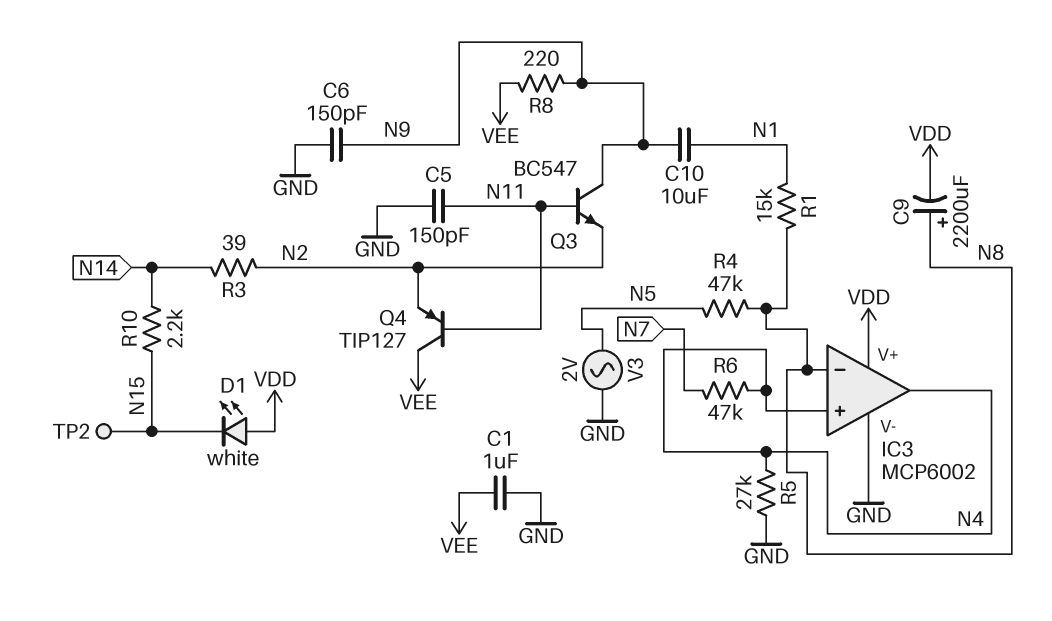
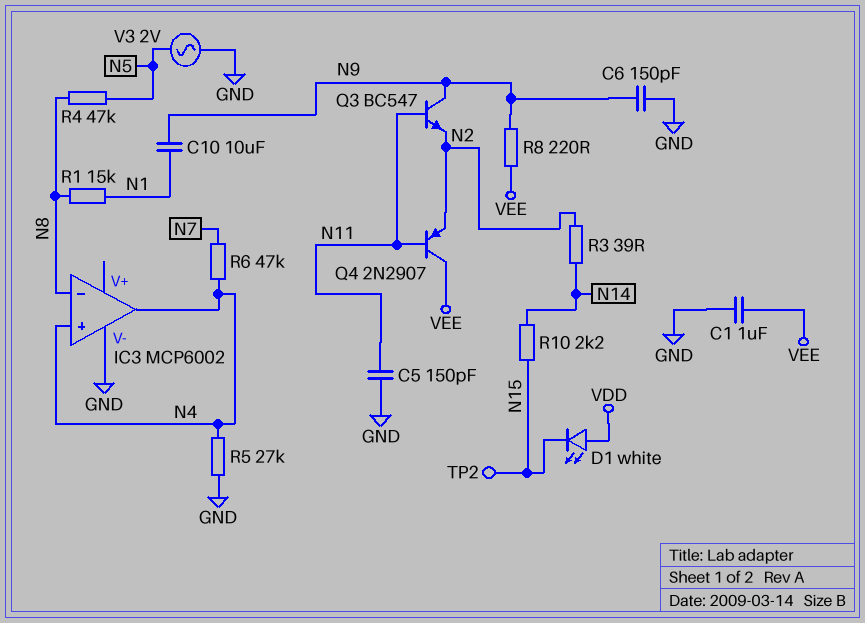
C9: 2200uF (plus N8, minus VDD) -> none
IC3 pin V+: VDD -> none
Q4: PNP TIP127 (B N11, C VEE, E N2) -> PNP 2N2907 (B N11, C VEE, E N2)

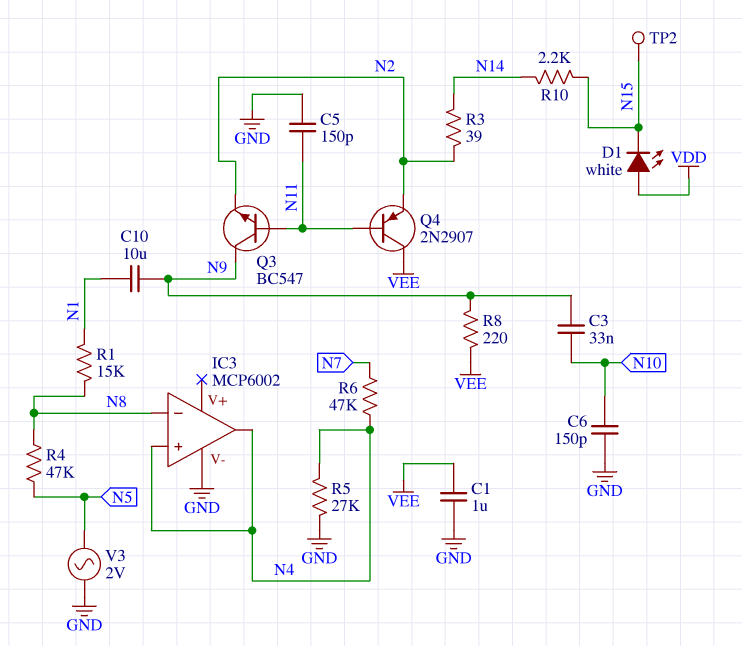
C3: none -> 33nF (N9, N10)
C6: 150pF (GND, N9) -> 150pF (GND, N10)

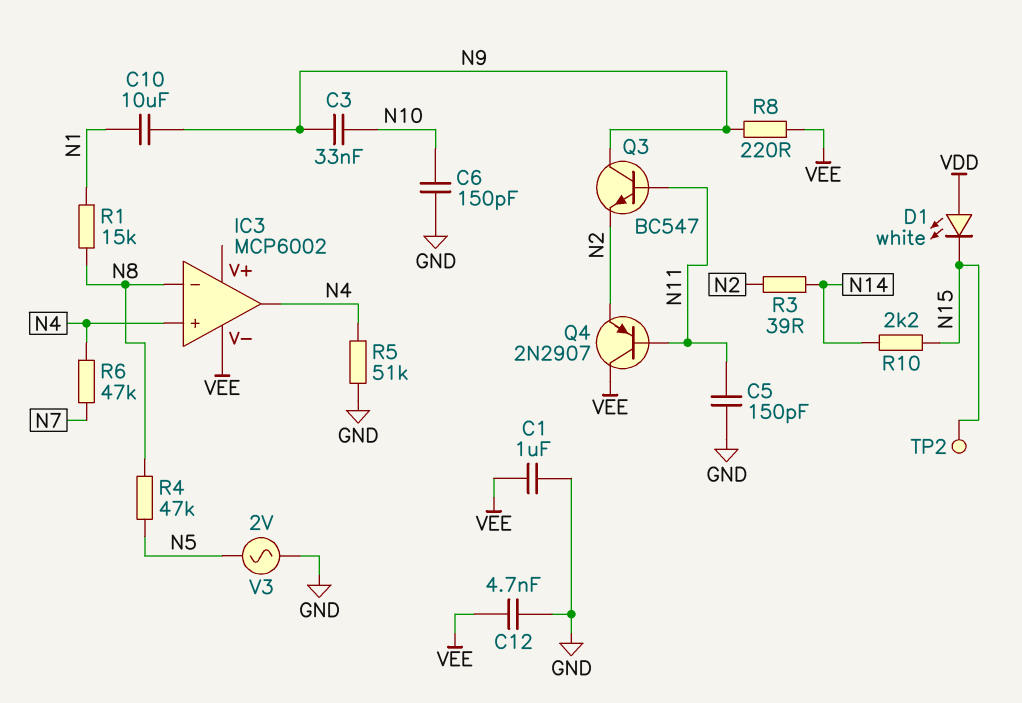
C12: none -> 4.7nF (GND, VEE)
IC3 pin V-: GND -> VEE
R5: 27k (GND, N4) -> 51k (GND, N4)

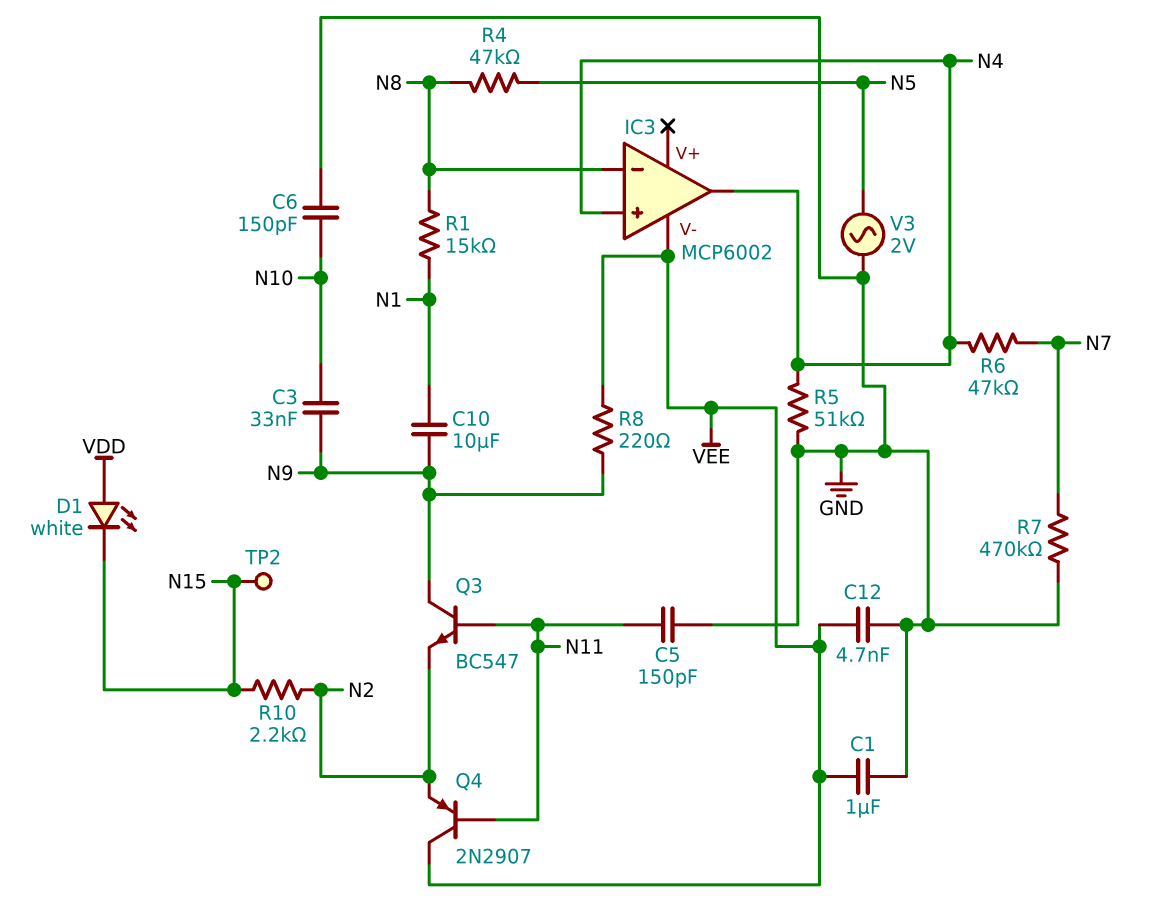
R3: 39 (N2, N14) -> none
R7: none -> 470k (GND, N7)
R10: 2.2k (N14, N15) -> 2.2k (N2, N15)

